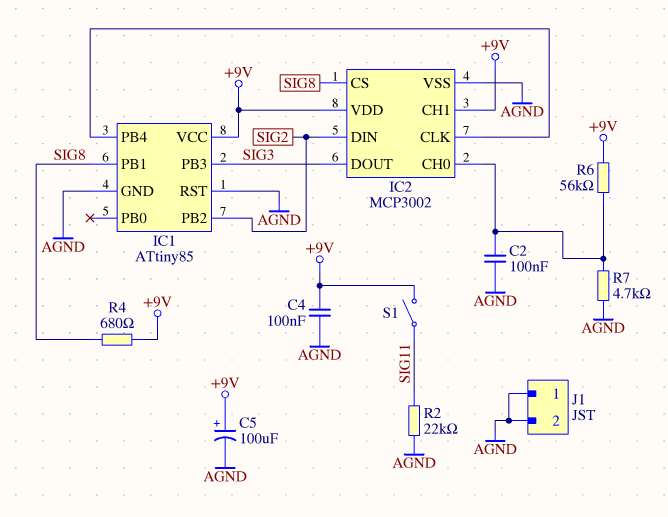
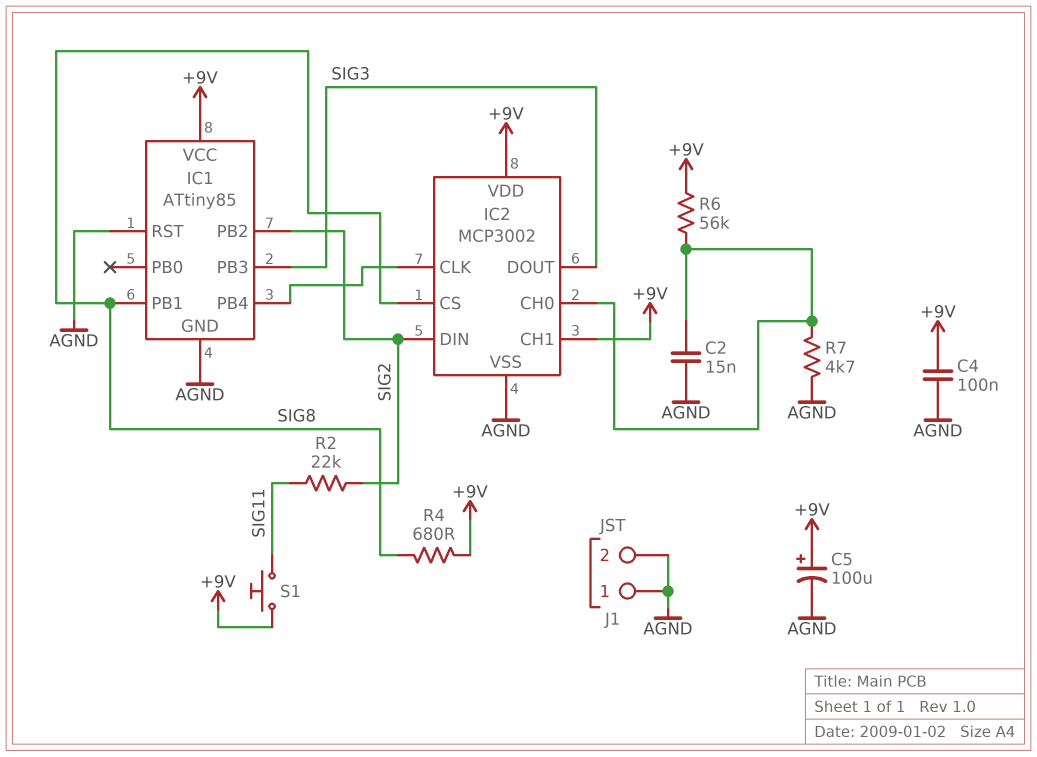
C2: 100nF (AGND, IC2/CH0) -> 15nF (AGND, IC2/CH0)
R2: 22k (AGND, SIG11) -> 22k (SIG2, SIG11)
S1: switch (+9V, SIG11) -> button (+9V, SIG11)

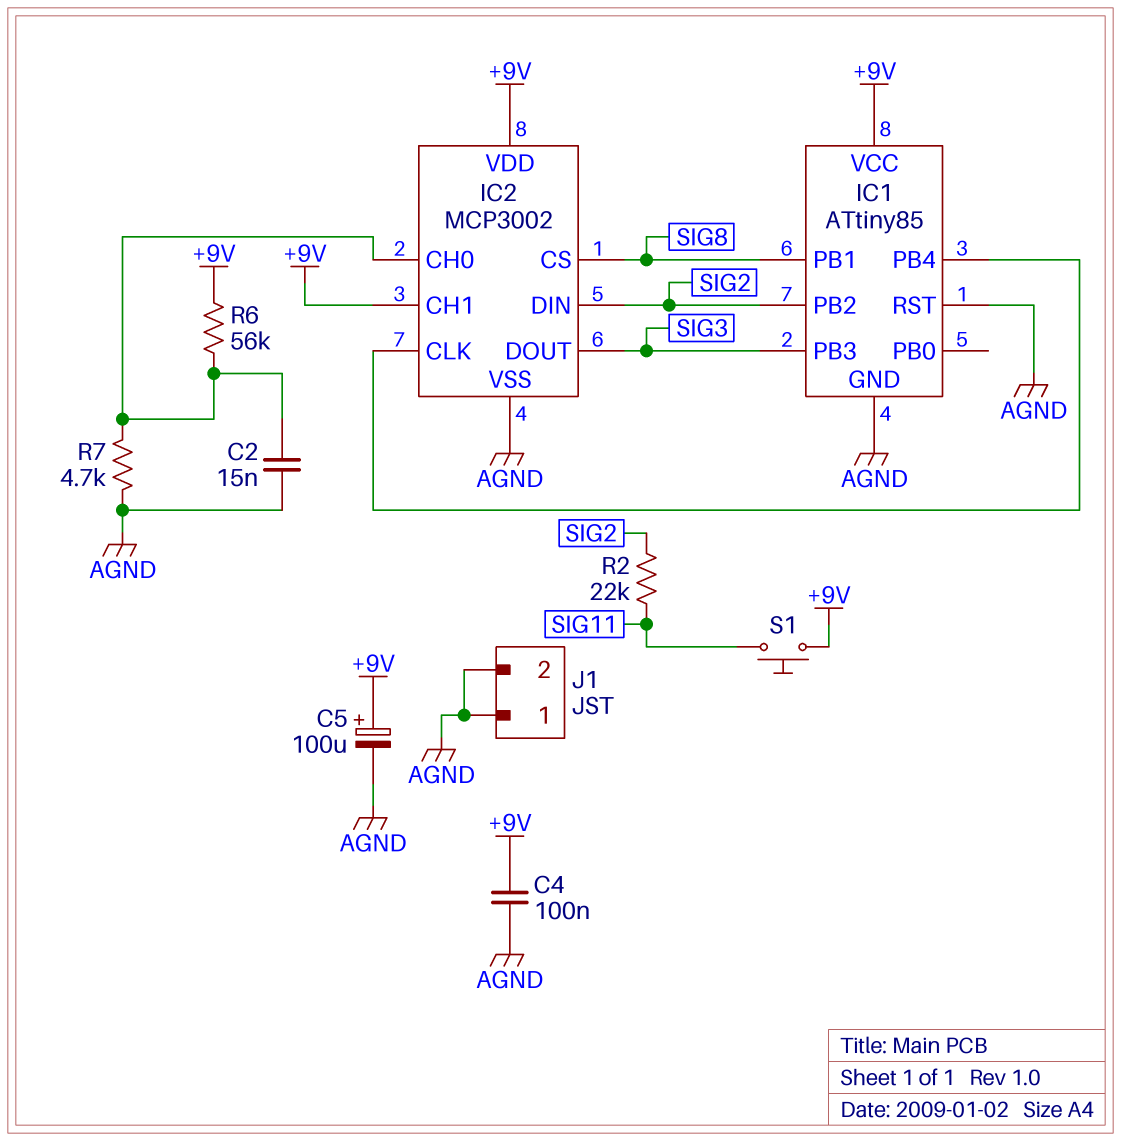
R4: 680 (+9V, SIG8) -> none

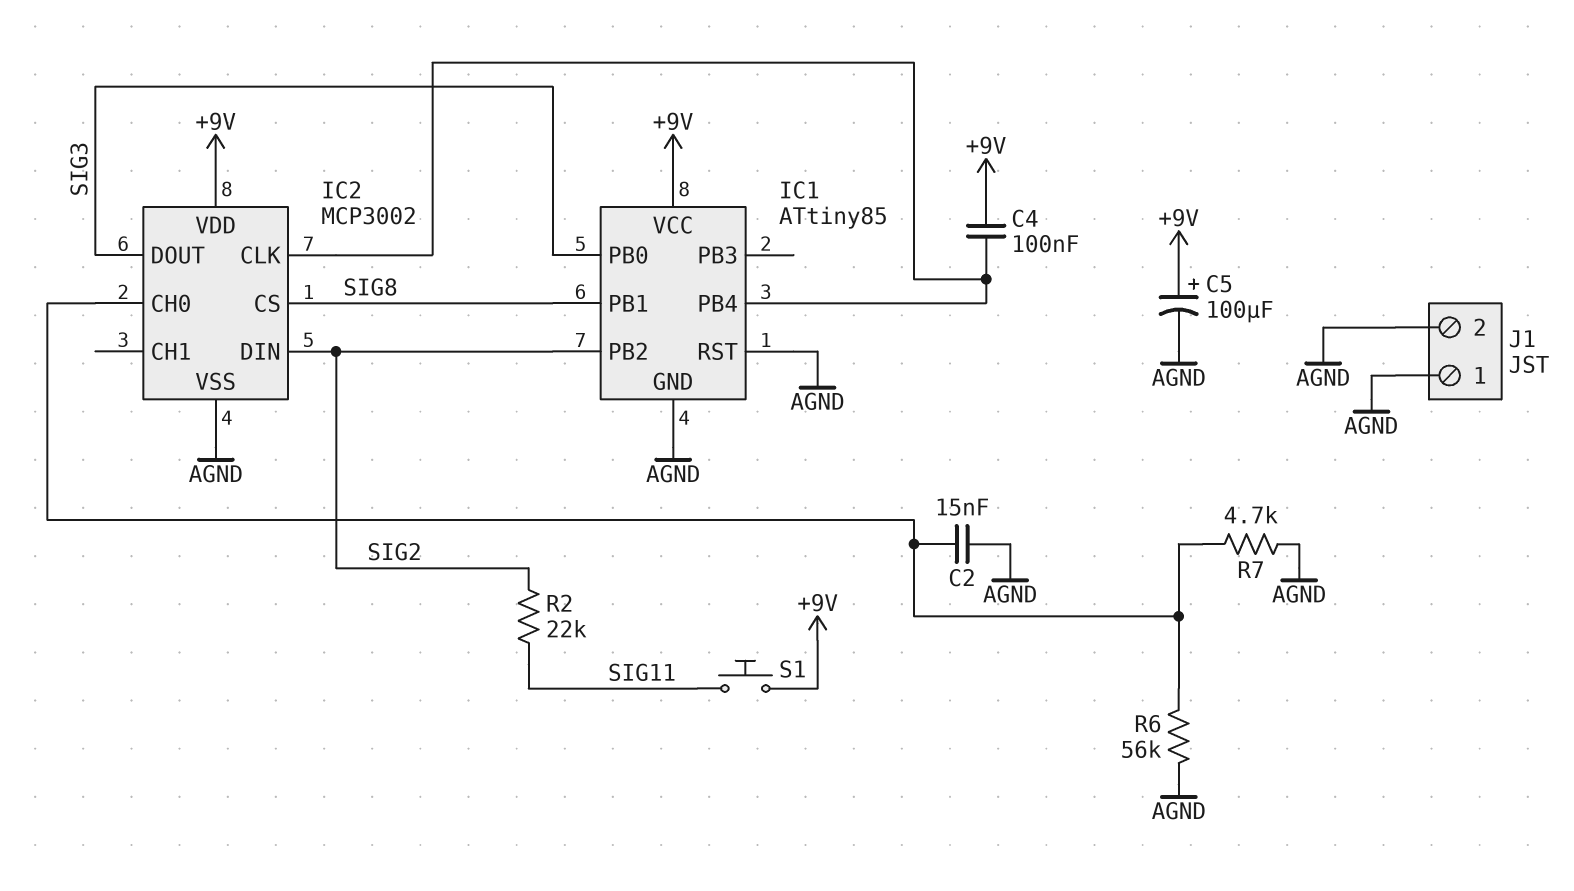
C4: 100nF (+9V, AGND) -> 100nF (+9V, IC1/PB4)
IC1 pin PB0: none -> SIG3
IC1 pin PB3: SIG3 -> none
IC2 pin CH1: +9V -> none
R6: 56k (+9V, IC2/CH0) -> 56k (AGND, IC2/CH0)

